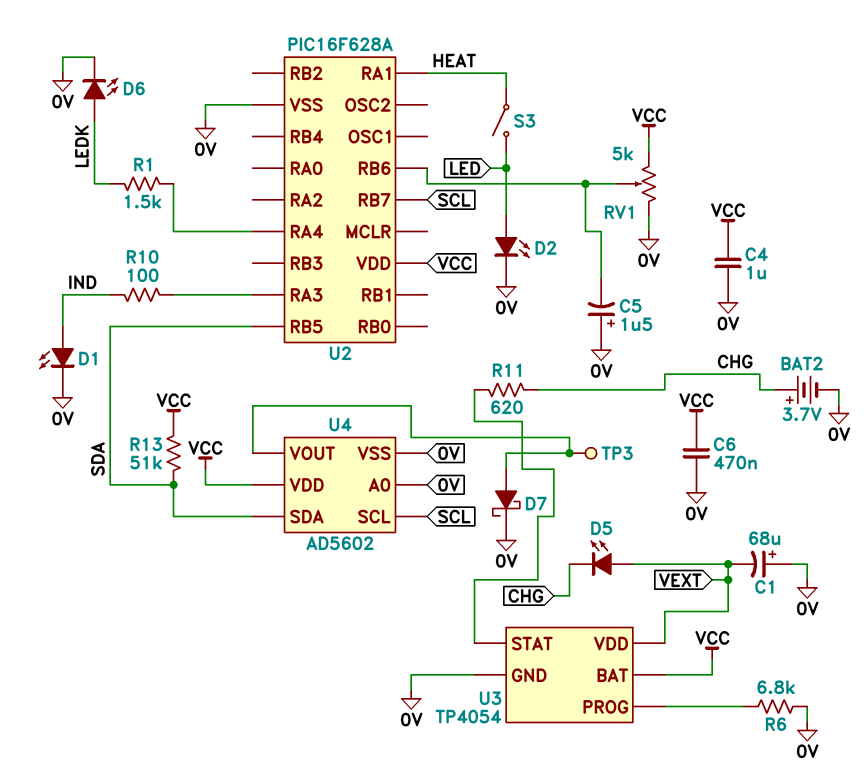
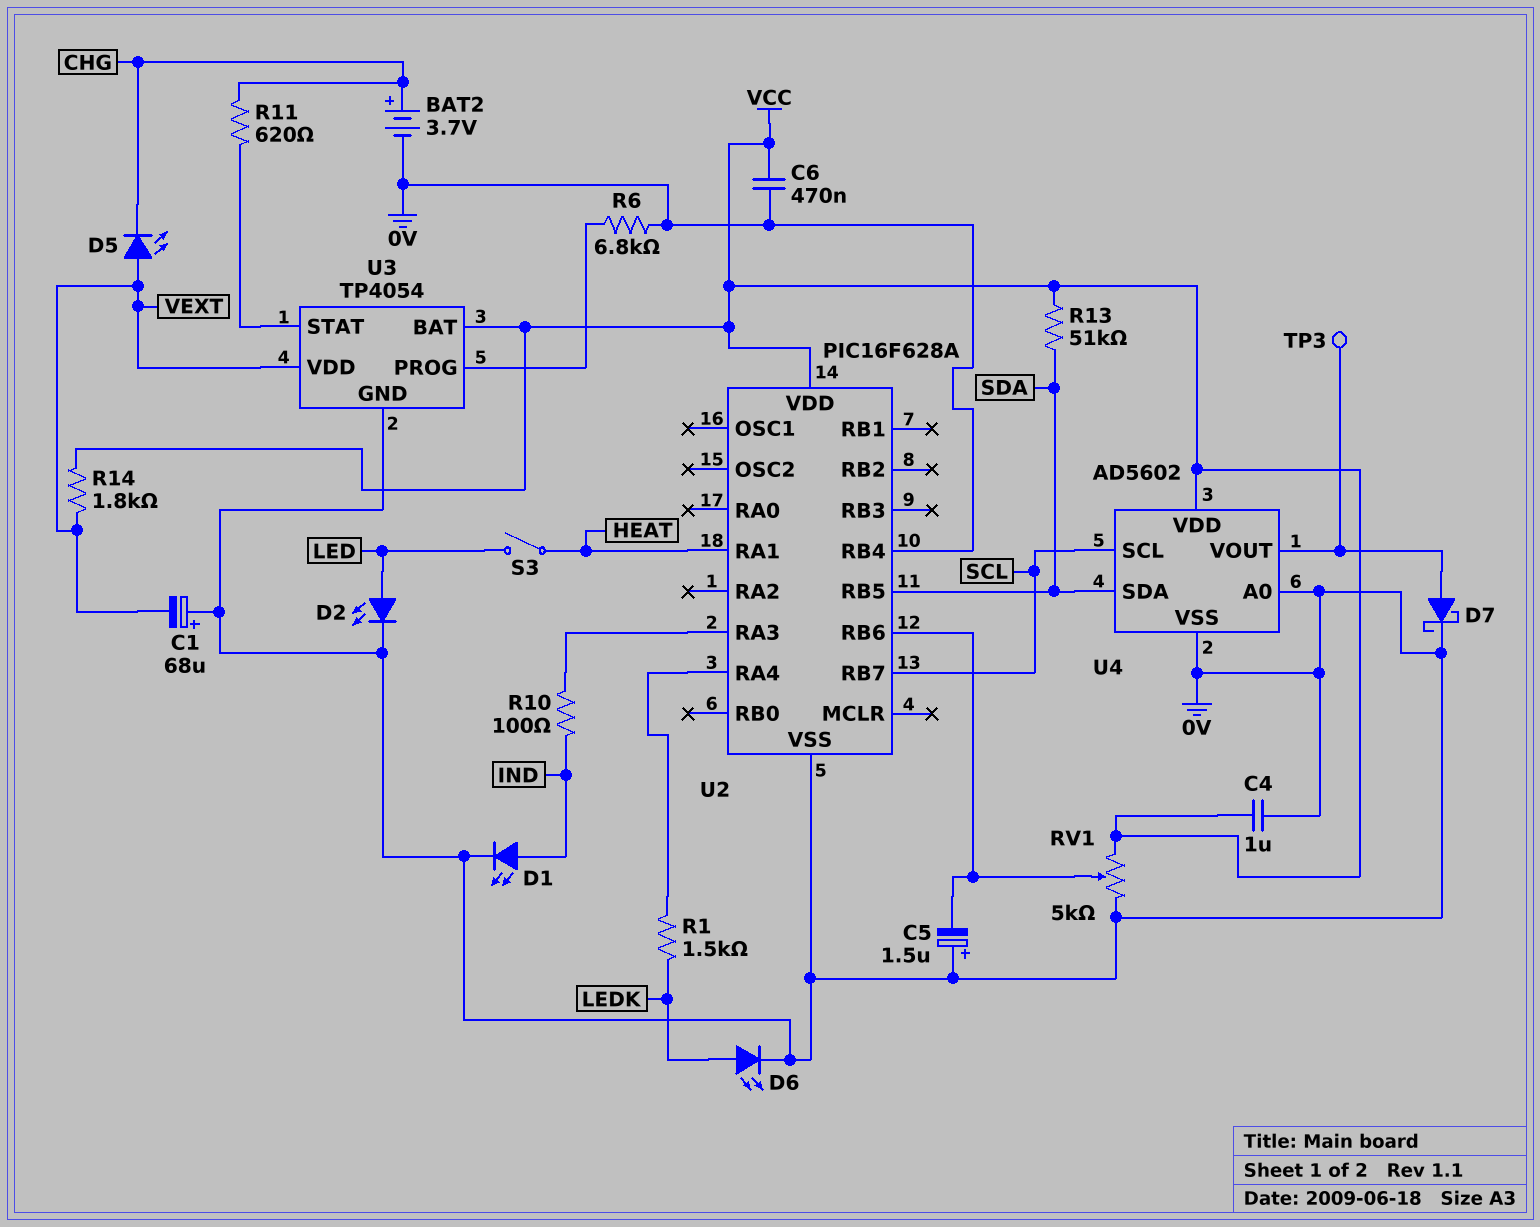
R14: none -> 1.8k (VCC, VEXT)
U2 pin RB4: none -> 0V

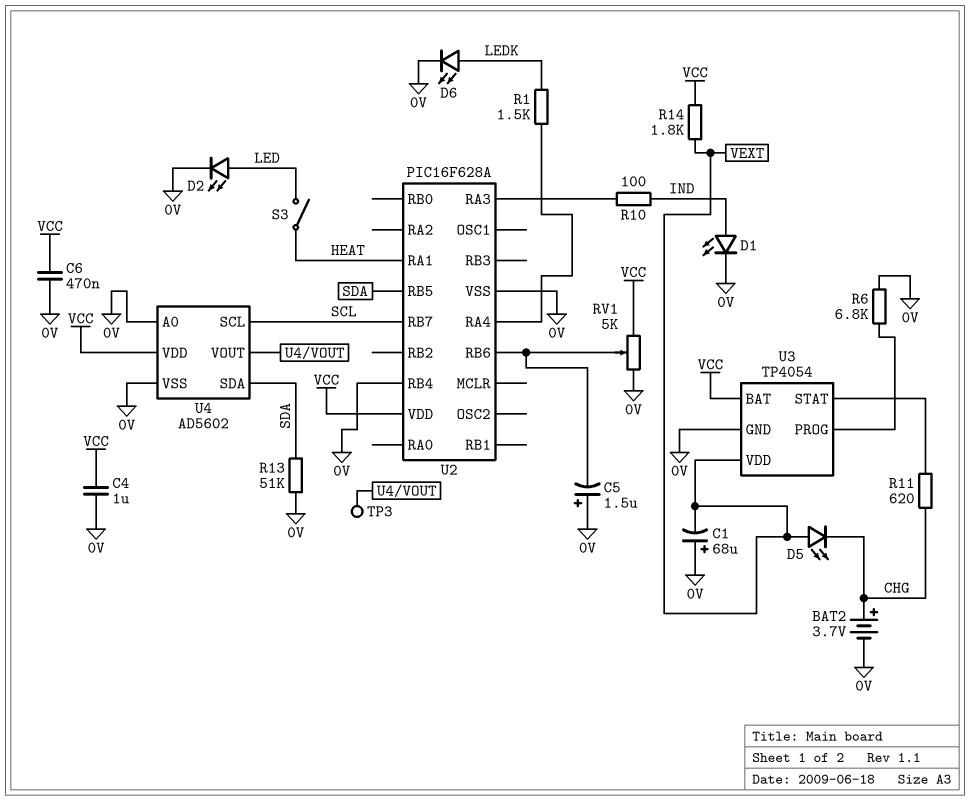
D7: schottky (A U4/VOUT, K 0V) -> none
R13: 51k (SDA, VCC) -> 51k (0V, SDA)

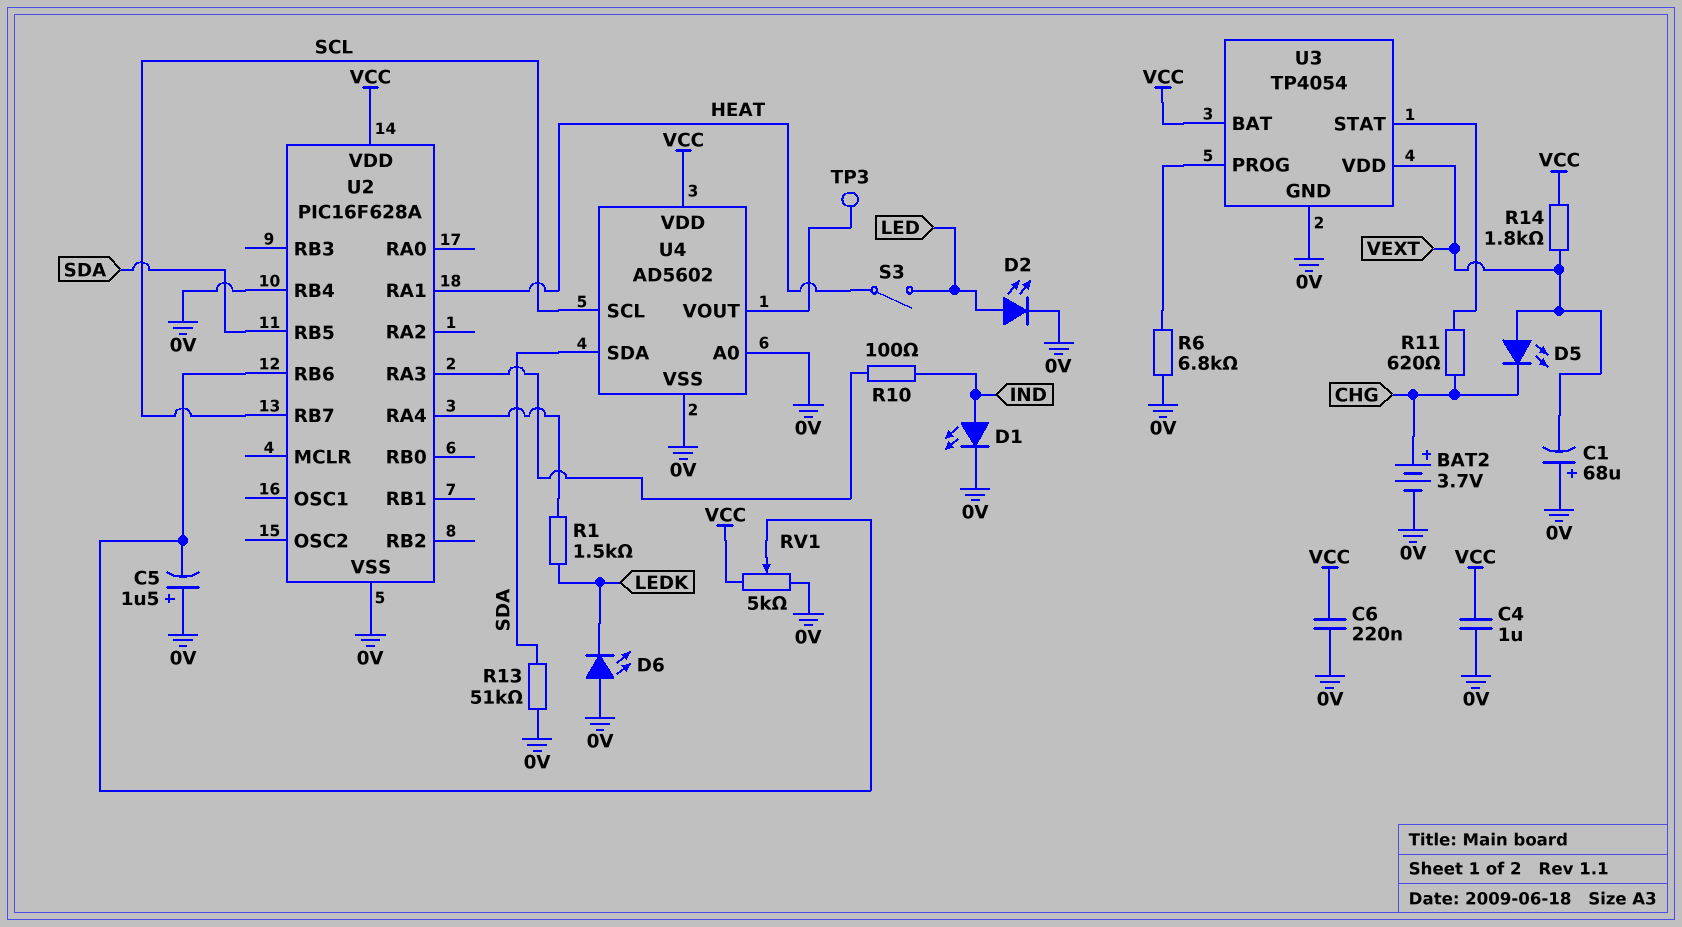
C6: 470nF (0V, VCC) -> 220nF (0V, VCC)
D6: LED (A LEDK, K 0V) -> LED (A 0V, K LEDK)

